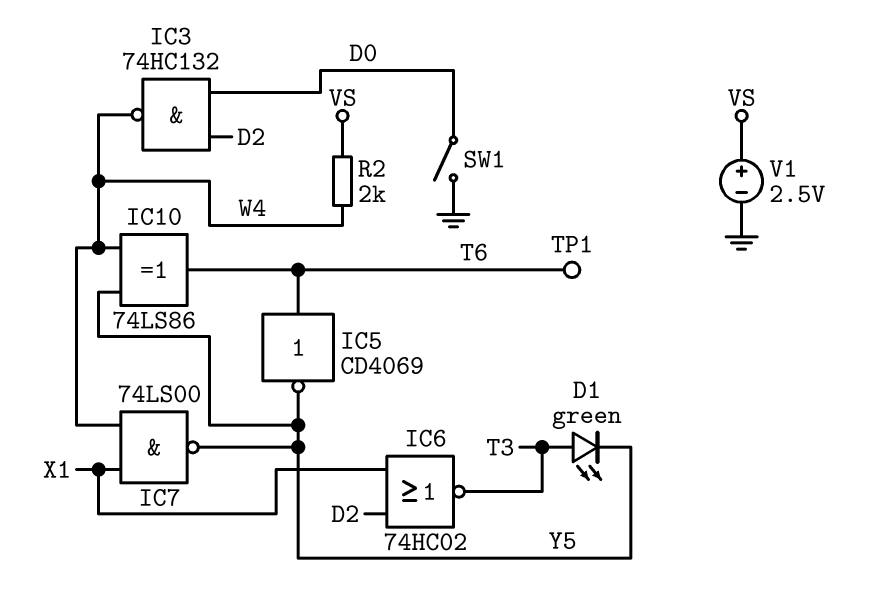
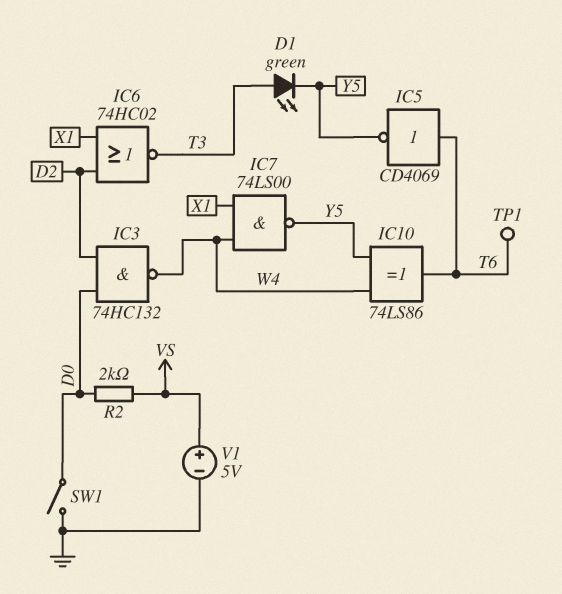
R2: 2k (VS, W4) -> 2k (D0, VS)
V1: 2.5V (plus VS, minus GND) -> 5V (plus VS, minus GND)

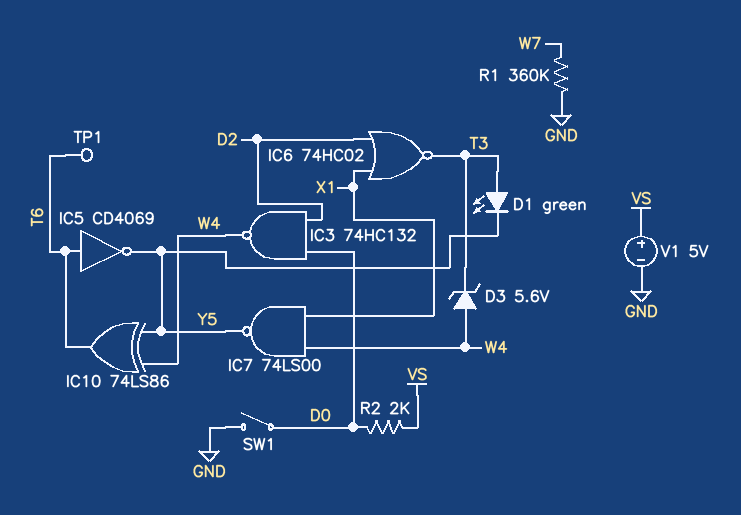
D3: none -> zener 5.6V (A W4, K T3)
R1: none -> 360k (GND, W7)

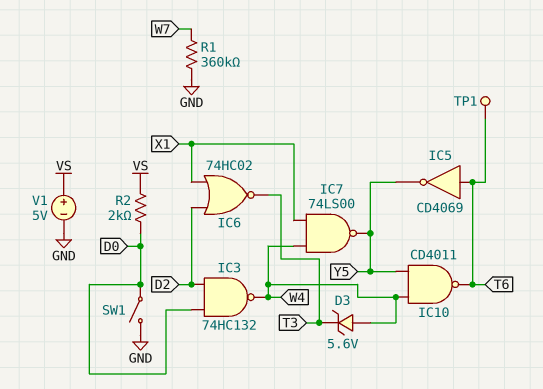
D1: LED green (A T3, K Y5) -> none
IC10: XOR 74LS86 (in W4, in Y5, out T6) -> NAND CD4011 (in W4, in Y5, out T6)

